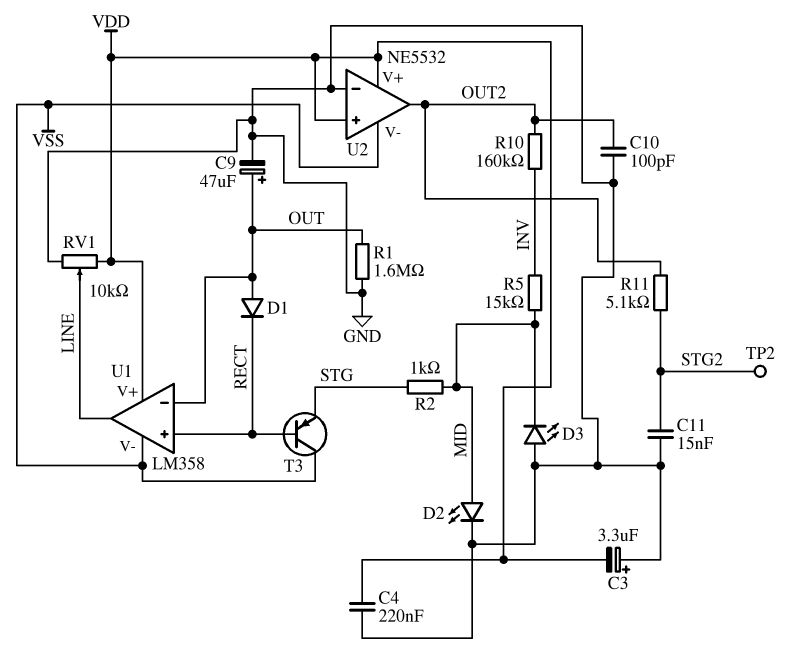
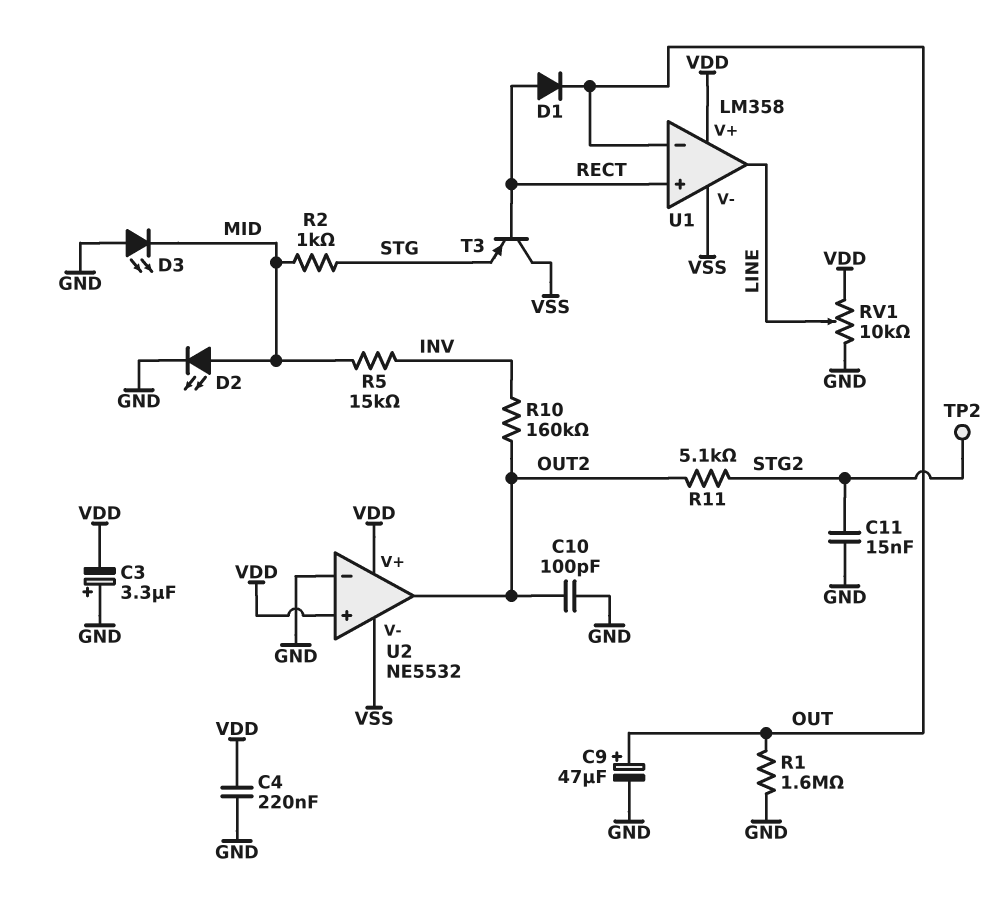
D1: diode (A OUT, K RECT) -> diode (A RECT, K OUT)

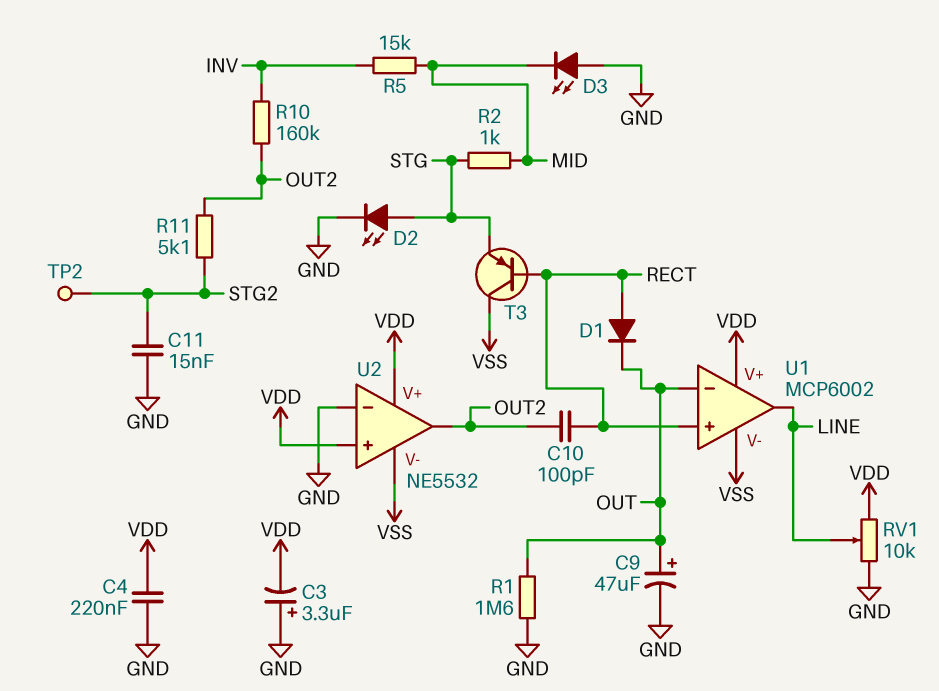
C10: 100pF (GND, OUT2) -> 100pF (OUT2, RECT)
D2: LED (A MID, K GND) -> LED (A STG, K GND)
U1: LM358 -> MCP6002

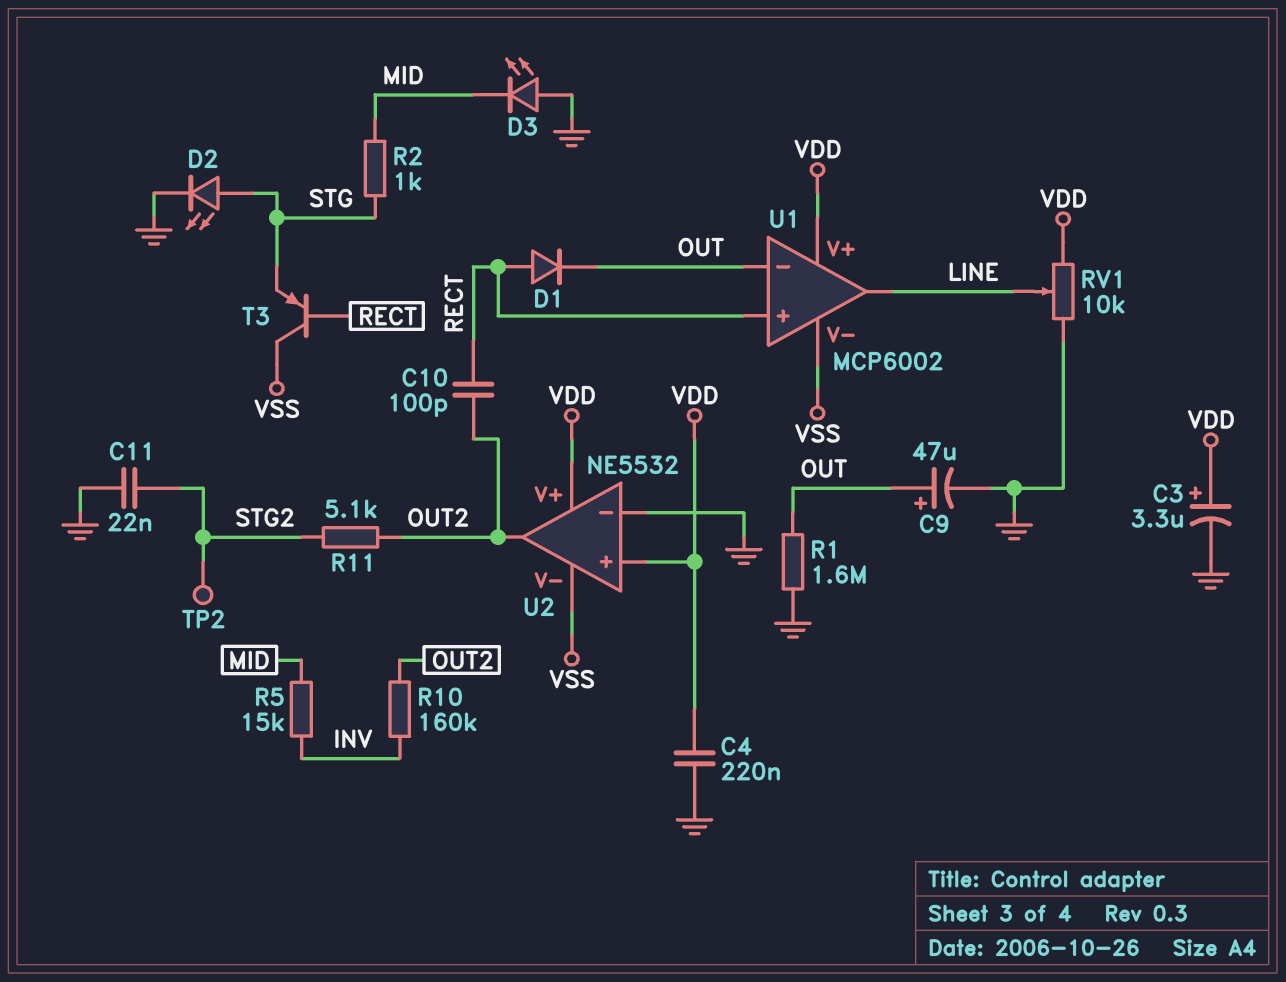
C3: 3.3uF (plus GND, minus VDD) -> 3.3uF (plus VDD, minus GND)
C11: 15nF (GND, STG2) -> 22nF (GND, STG2)

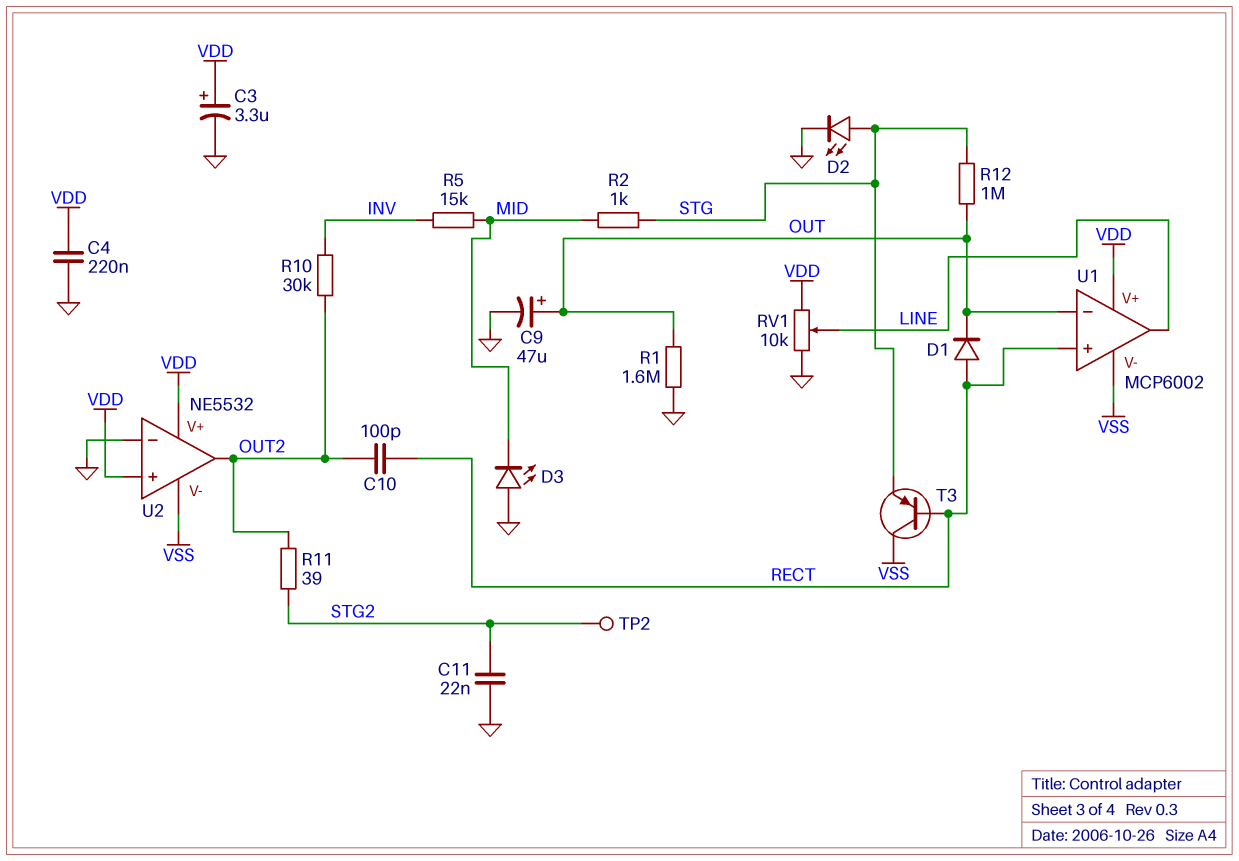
R10: 160k (INV, OUT2) -> 30k (INV, OUT2)
R11: 5.1k (OUT2, STG2) -> 39 (OUT2, STG2)
R12: none -> 1M (OUT, STG)

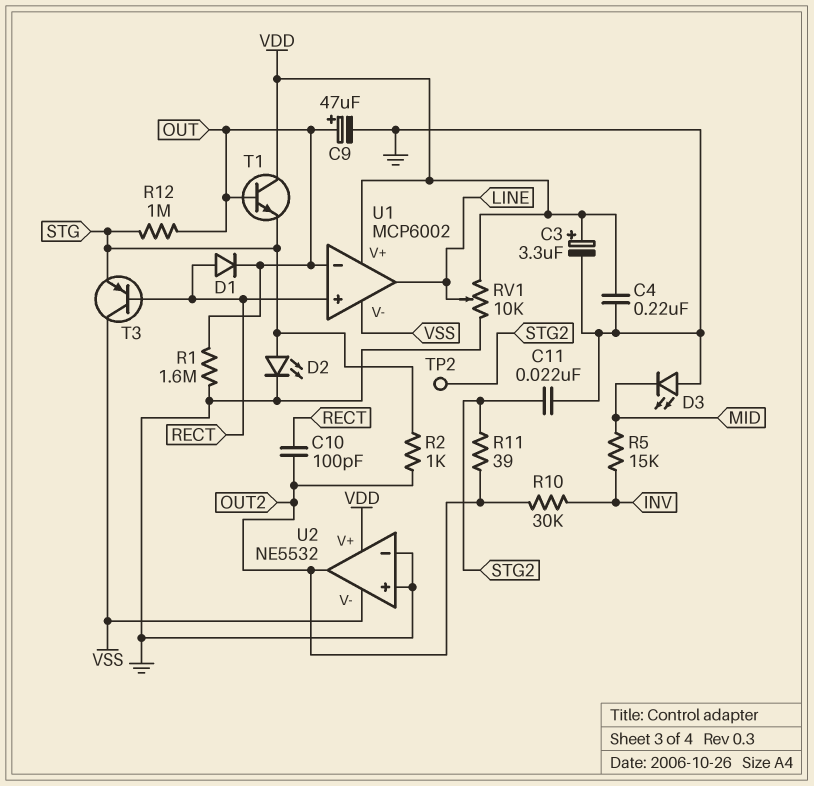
R2: 1k (MID, STG) -> 1k (OUT2, STG)
T1: none -> NPN (B OUT, C VDD, E STG)
U2 pin in+: VDD -> GND

